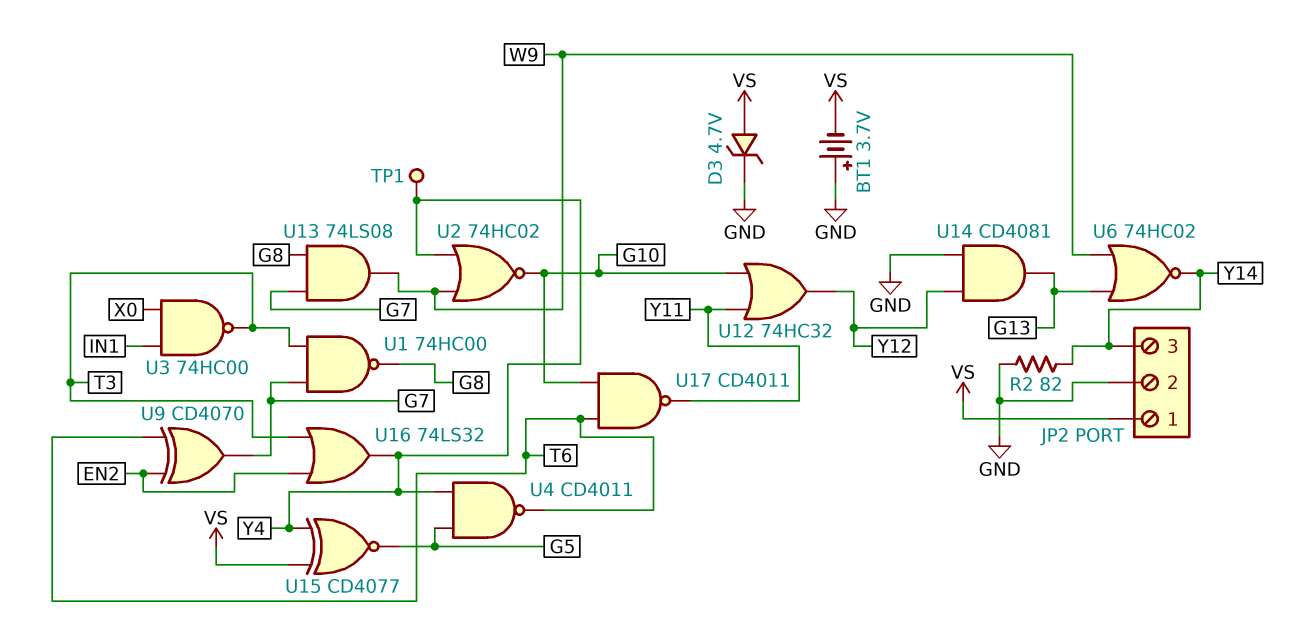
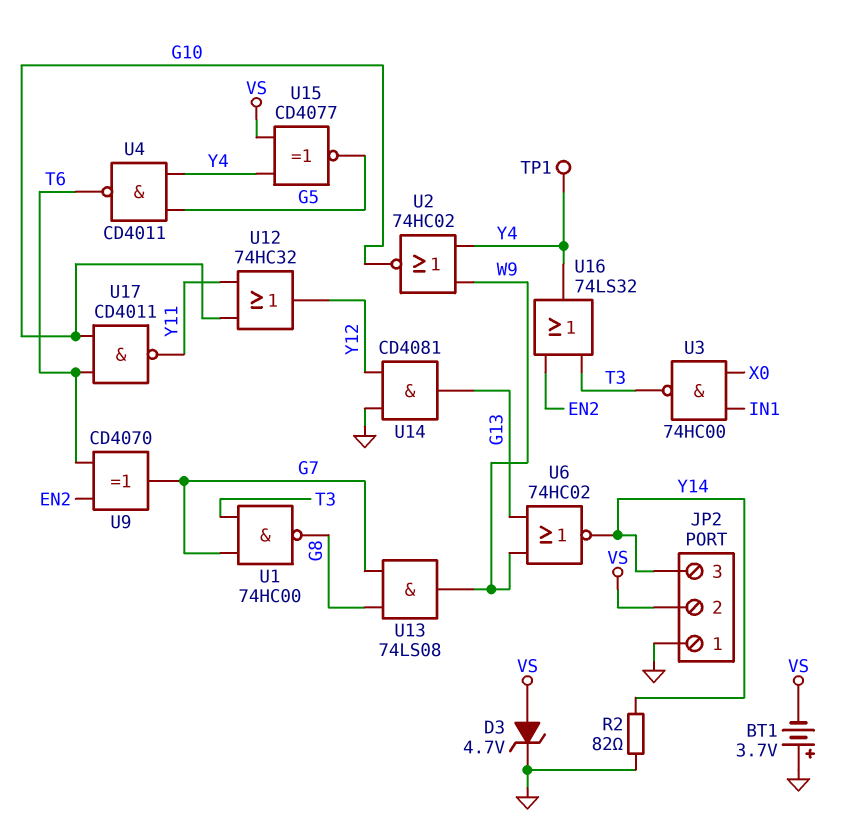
JP2 pin 1: VS -> GND
JP2 pin 2: GND -> VS

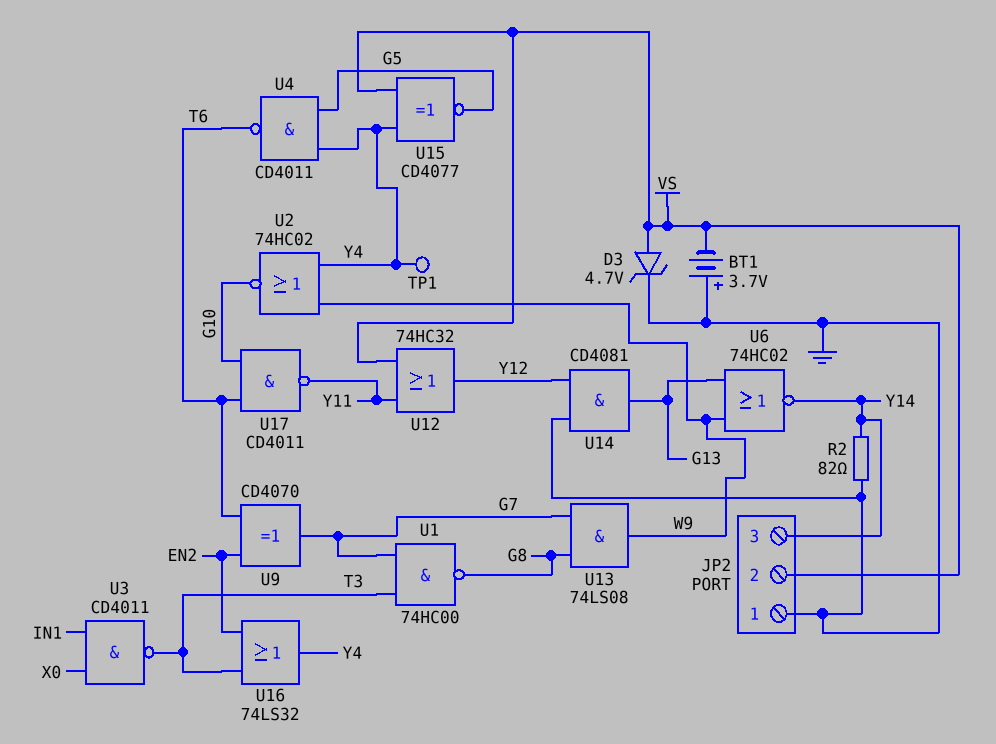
U3: NAND 74HC00 (in IN1, in X0, out T3) -> NAND CD4011 (in IN1, in X0, out T3)
U12: OR 74HC32 (in G10, in Y11, out Y12) -> OR 74HC32 (in VS, in Y11, out Y12)

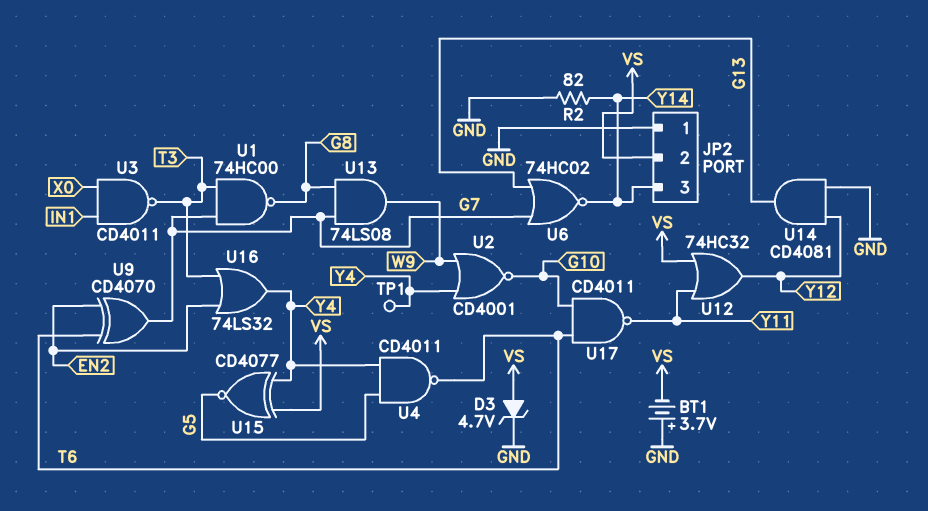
U2: NOR 74HC02 (in W9, in Y4, out G10) -> NOR CD4001 (in W9, in Y4, out G10)
U6: NOR 74HC02 (in G13, in W9, out Y14) -> NOR 74HC02 (in G7, in G13, out Y14)

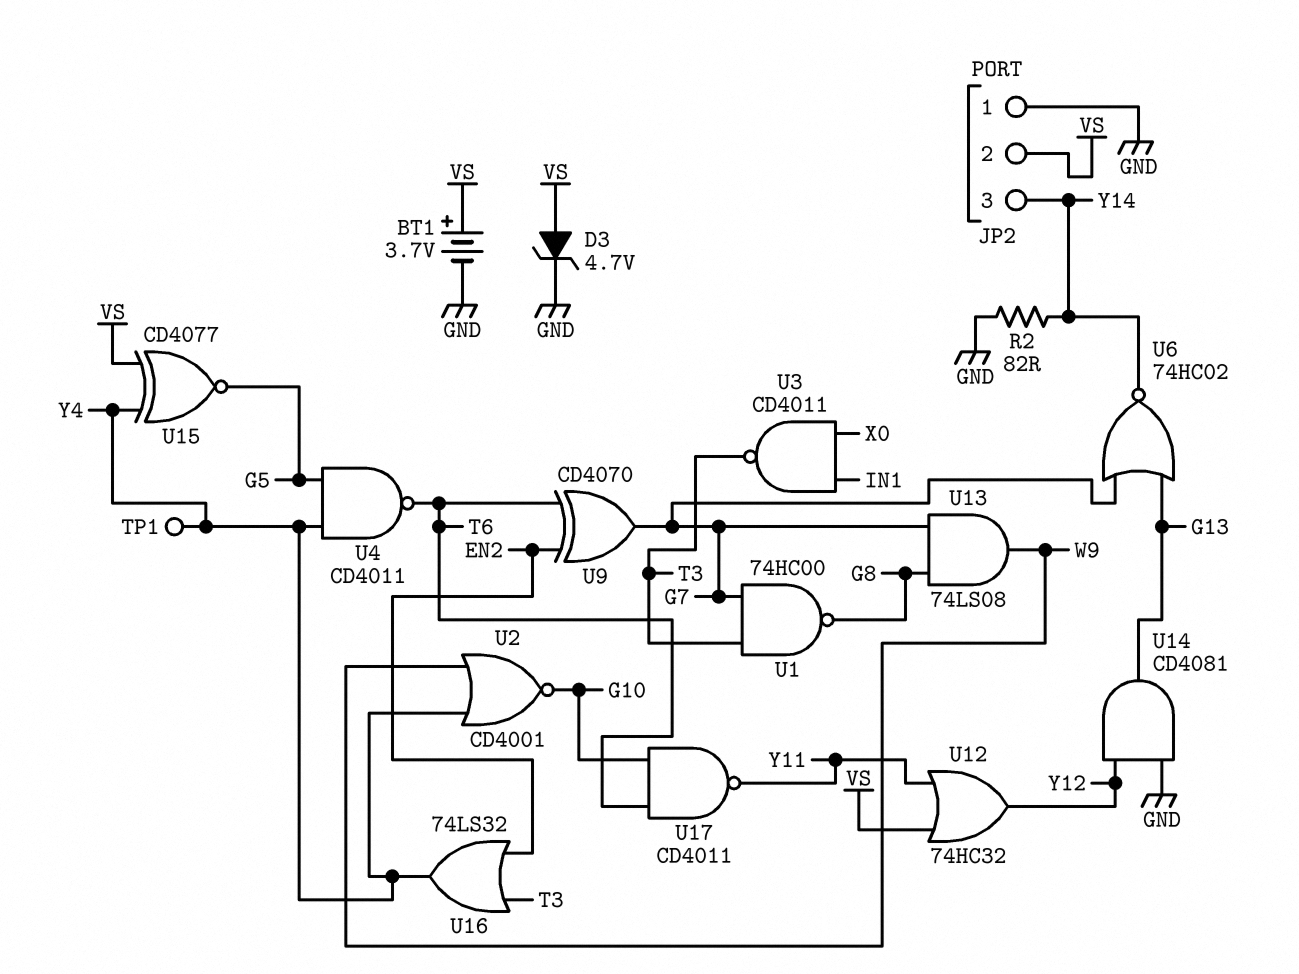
BT1: 3.7V (plus GND, minus VS) -> 3.7V (plus VS, minus GND)

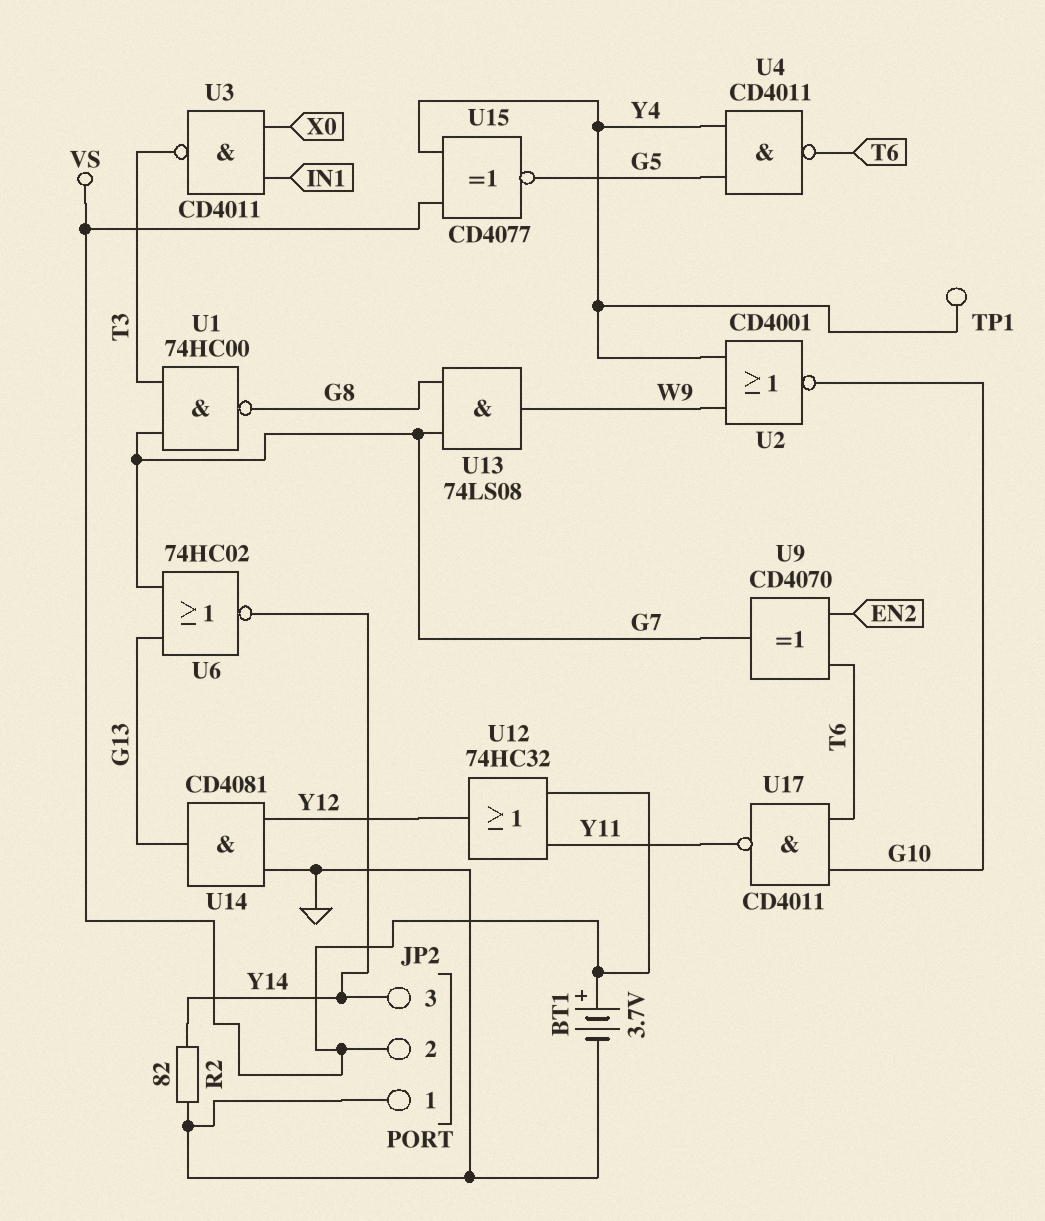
D3: zener 4.7V (A VS, K GND) -> none
U16: OR 74LS32 (in EN2, in T3, out Y4) -> none

